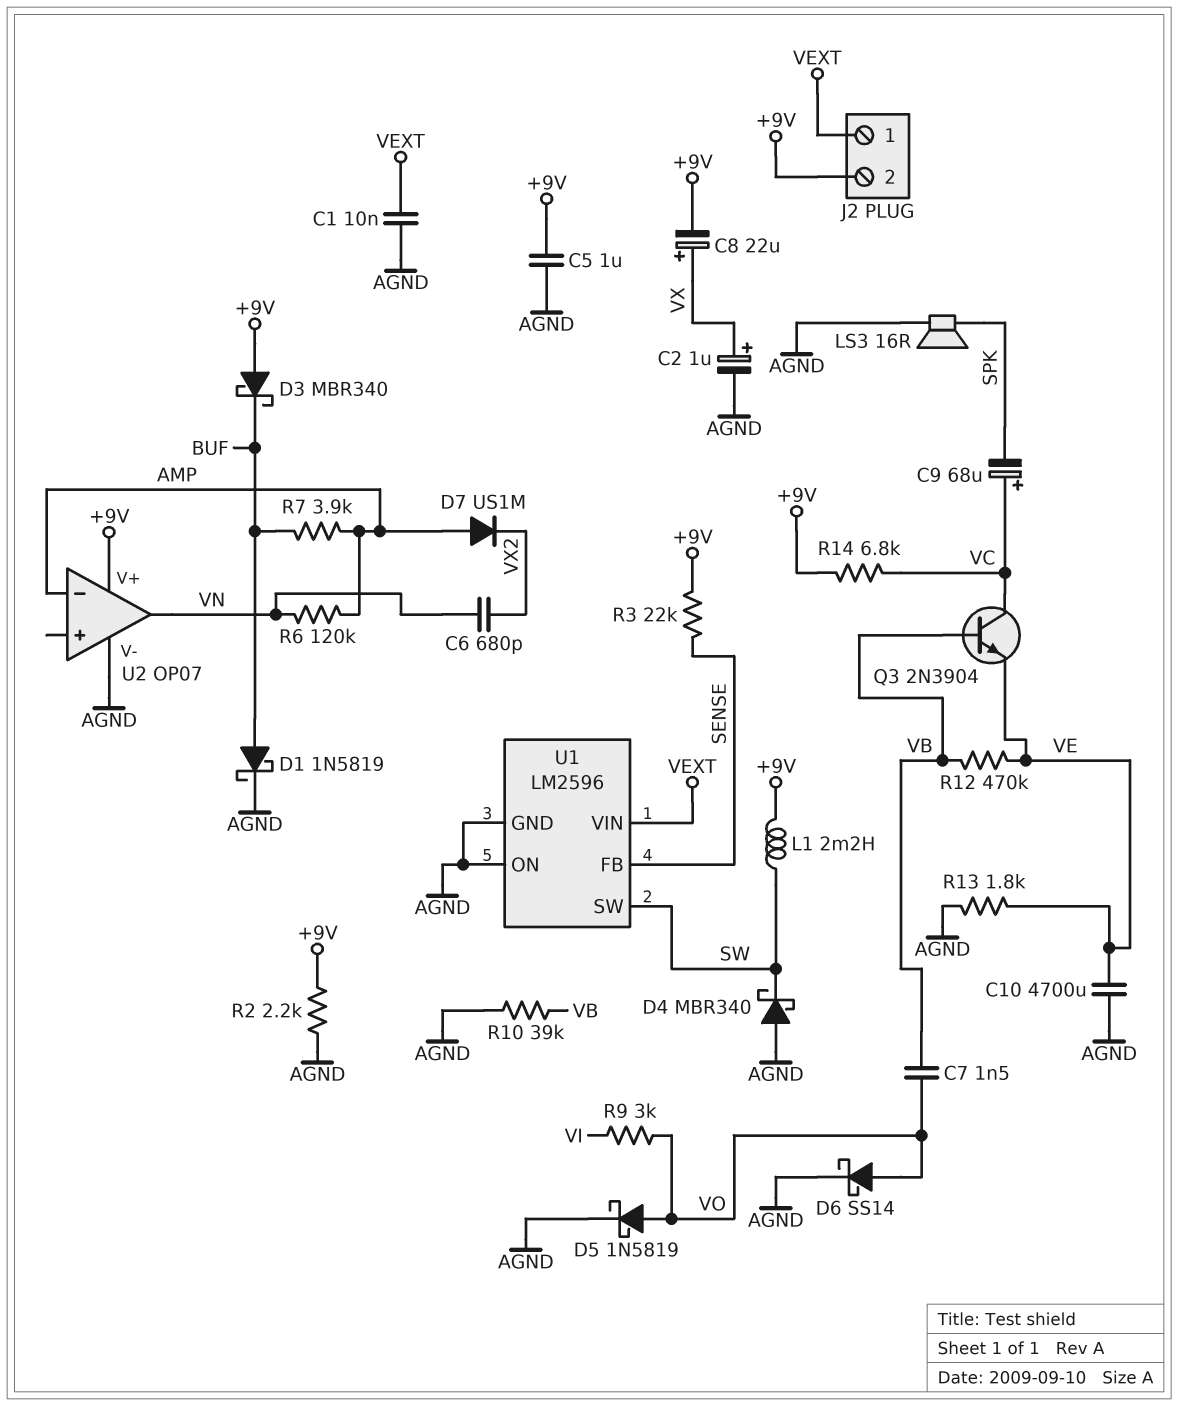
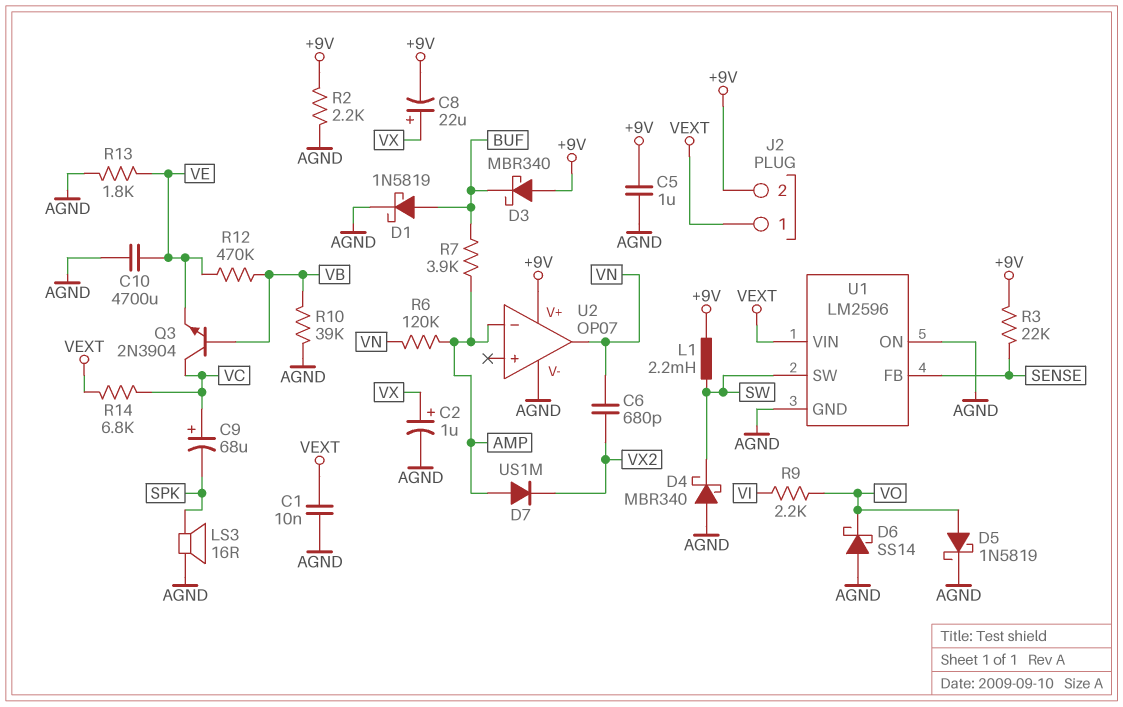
C7: 1.5nF (VB, VO) -> none
D6: schottky SS14 (A VO, K AGND) -> schottky SS14 (A AGND, K VO)
R9: 3k (VI, VO) -> 2.2k (VI, VO)
R14: 6.8k (+9V, VC) -> 6.8k (VC, VEXT)

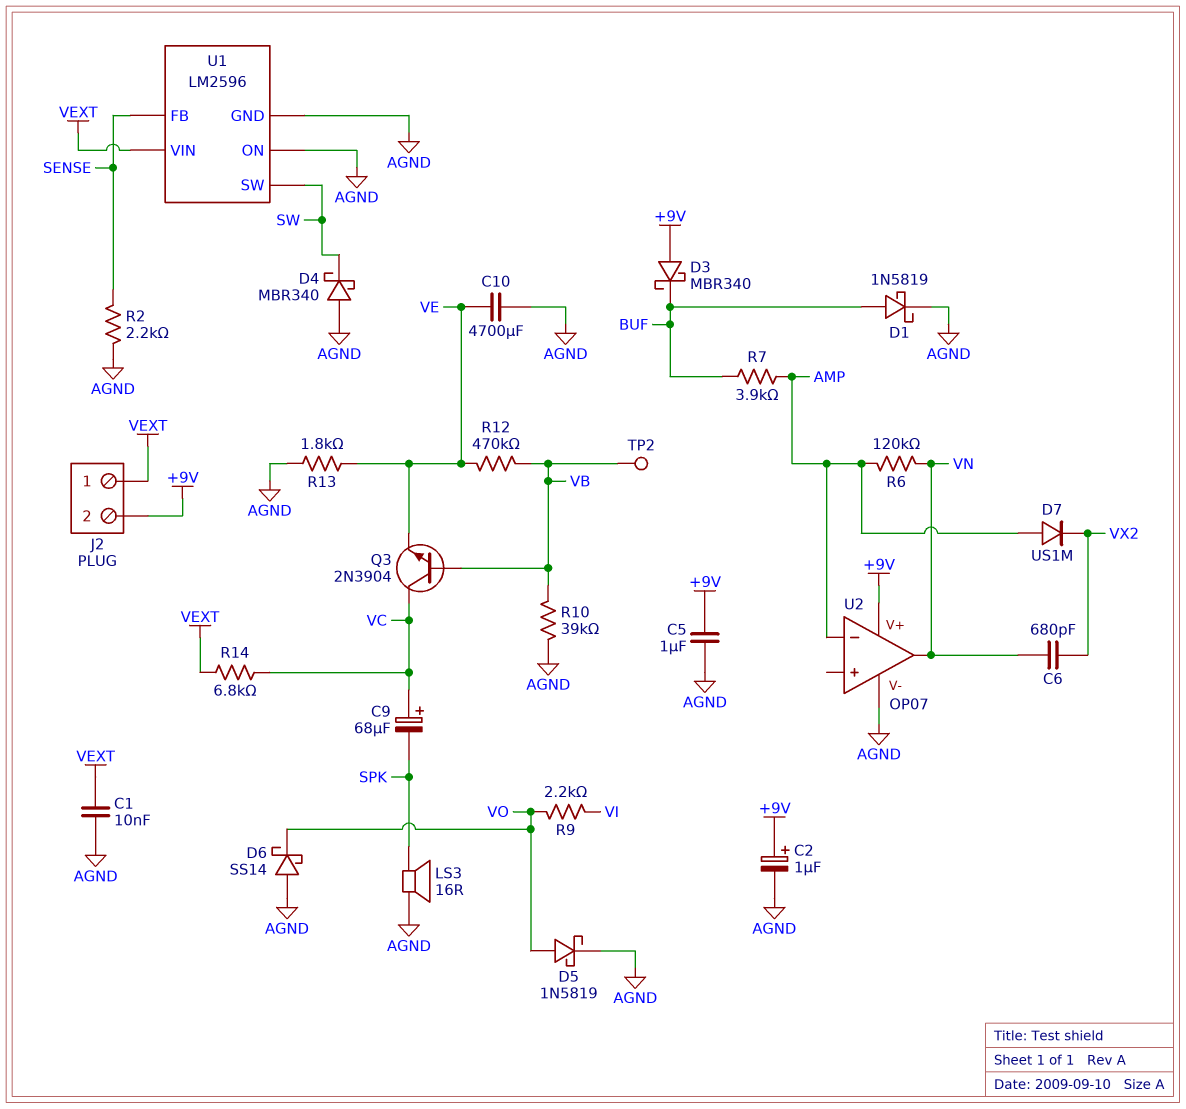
C2: 1uF (plus VX, minus AGND) -> 1uF (plus +9V, minus AGND)
C8: 22uF (plus VX, minus +9V) -> none
L1: 2.2mH (+9V, SW) -> none
R2: 2.2k (+9V, AGND) -> 2.2k (AGND, SENSE)
R3: 22k (+9V, SENSE) -> none
TP2: none -> test point (VB)

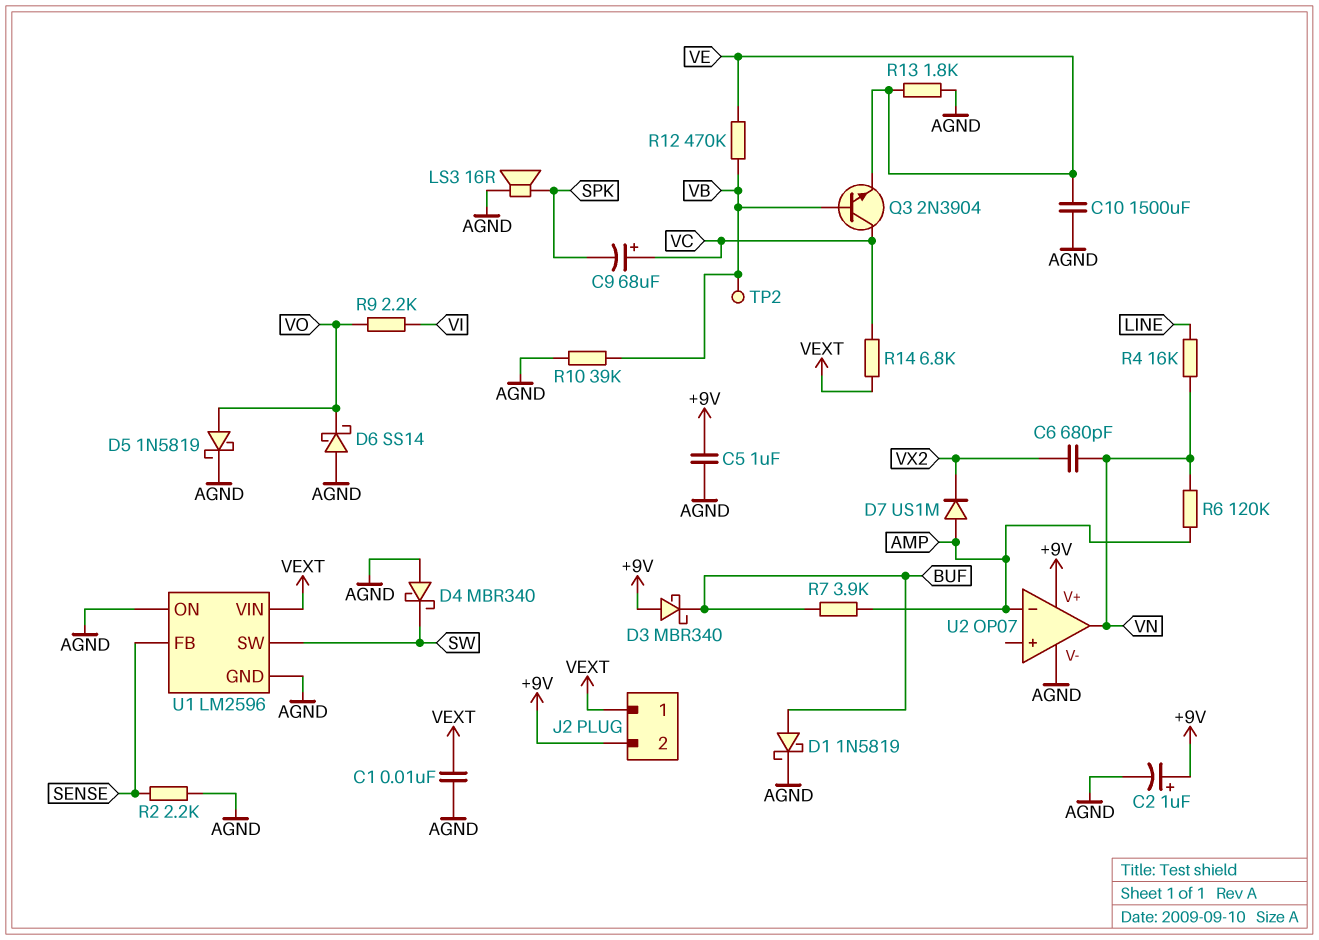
C10: 4700uF (AGND, VE) -> 1500uF (AGND, VE)
R4: none -> 16k (LINE, VN)

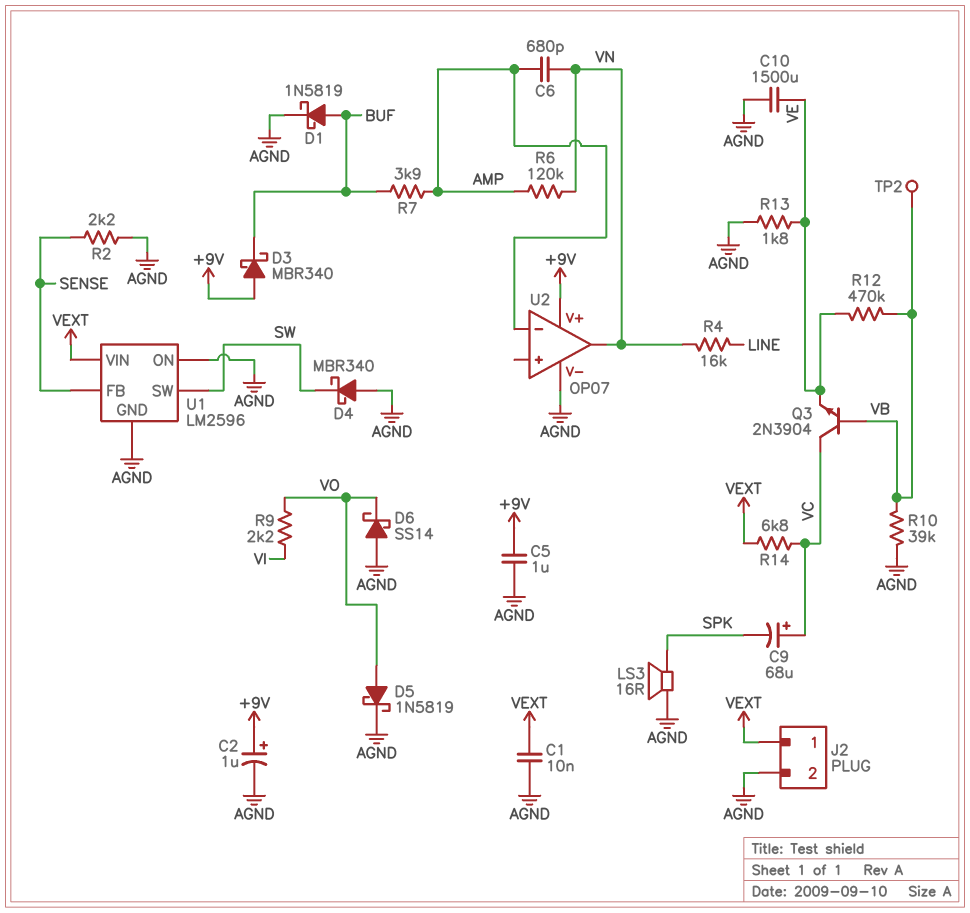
C6: 680pF (VN, VX2) -> 680pF (AMP, VN)
D7: diode US1M (A AMP, K VX2) -> none
J2 pin 2: +9V -> AGND

